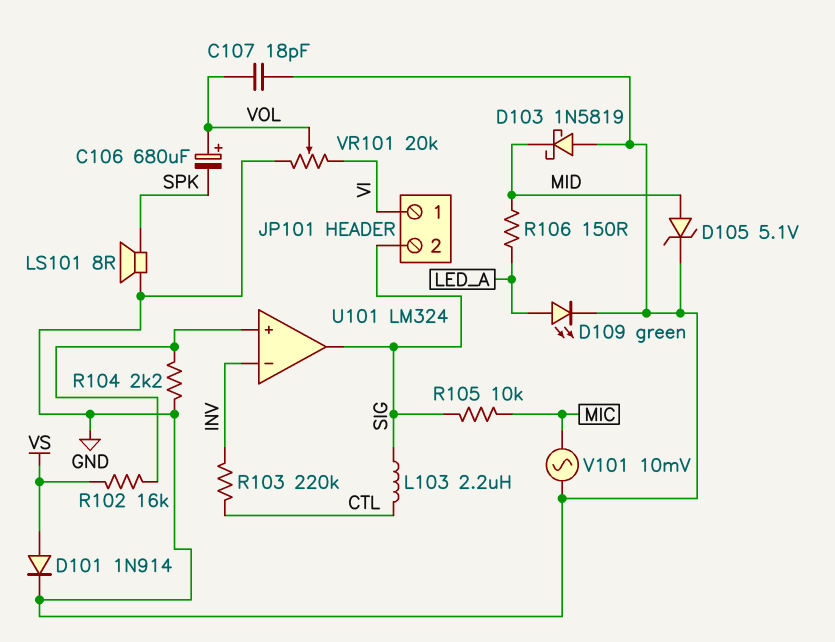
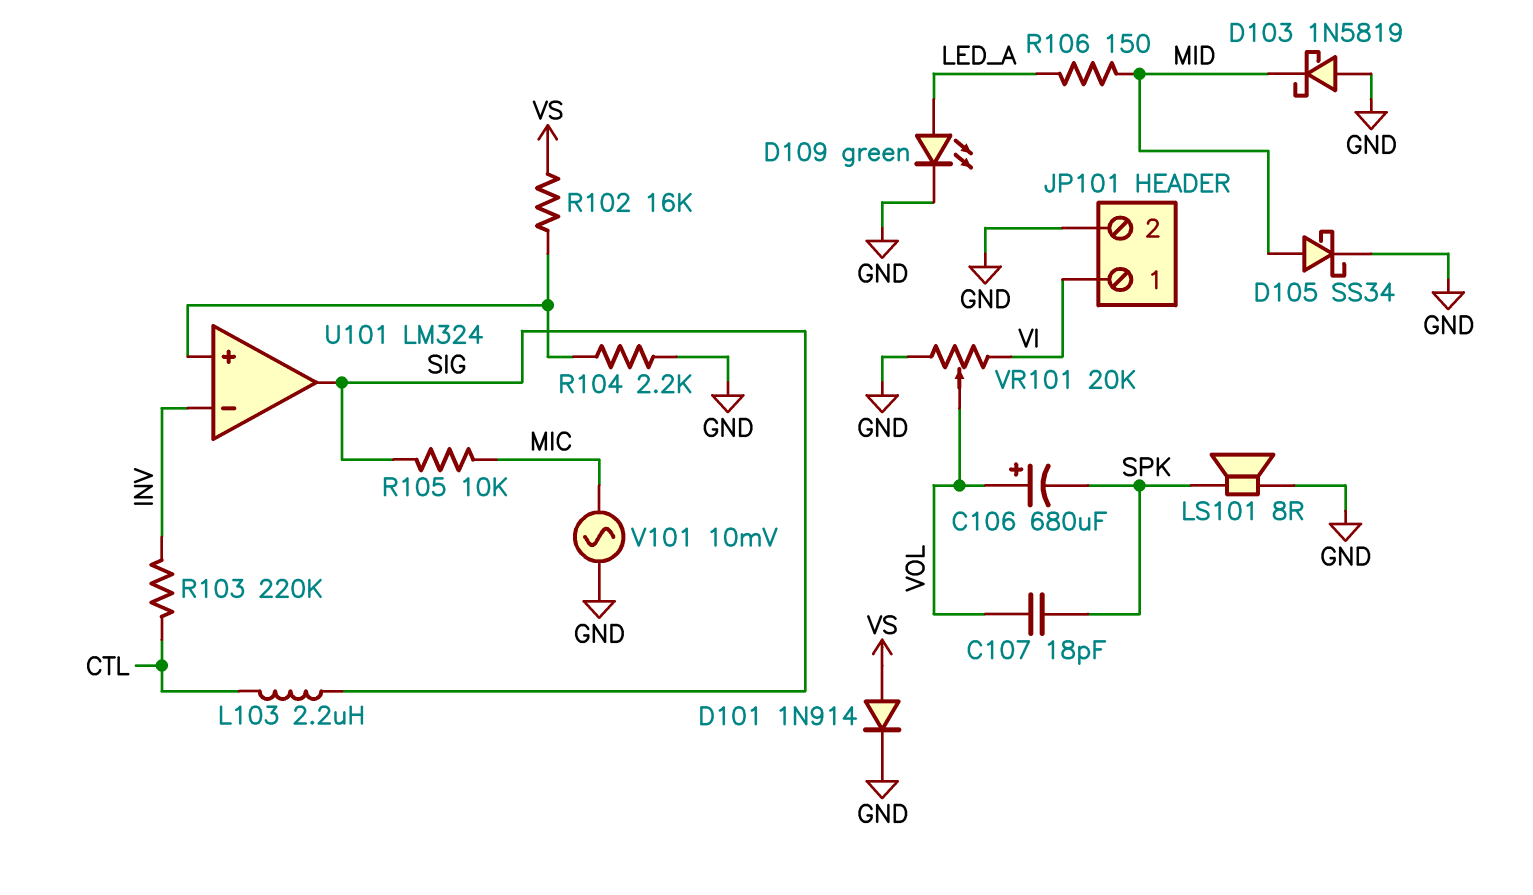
C107: 18pF (GND, VOL) -> 18pF (SPK, VOL)
D105: zener 5.1V (A MID, K GND) -> schottky SS34 (A MID, K GND)
JP101 pin 2: SIG -> GND

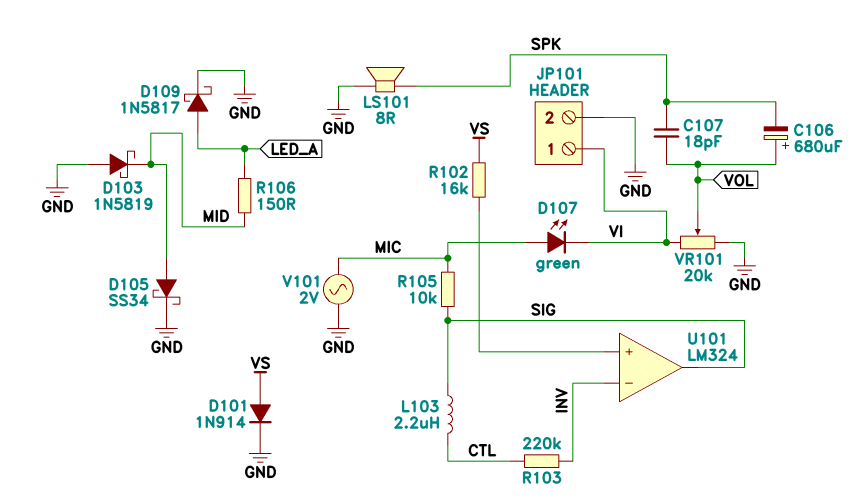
D107: none -> LED green (A MIC, K VI)
D109: LED green (A LED_A, K GND) -> schottky 1N5817 (A LED_A, K GND)
R104: 2.2k (GND, U101/in+) -> none
V101: AC 10mV (GND, MIC) -> AC 2V (GND, MIC)

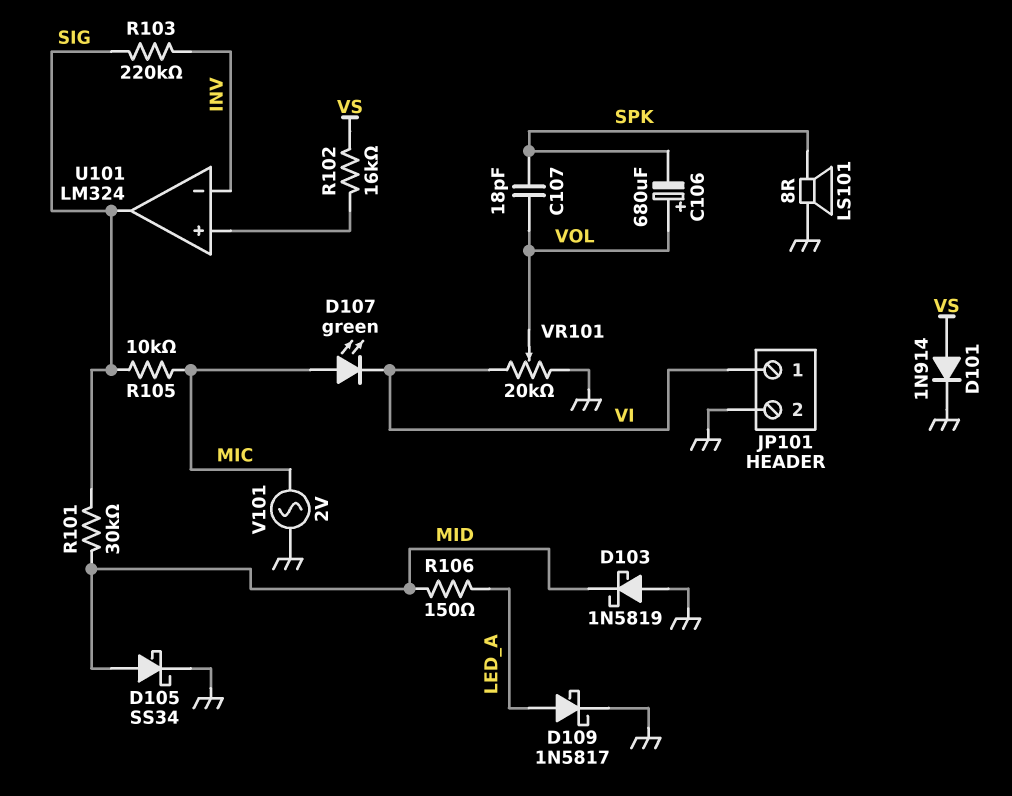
L103: 2.2uH (CTL, SIG) -> none
R101: none -> 30k (MID, SIG)
R103: 220k (CTL, INV) -> 220k (INV, SIG)

